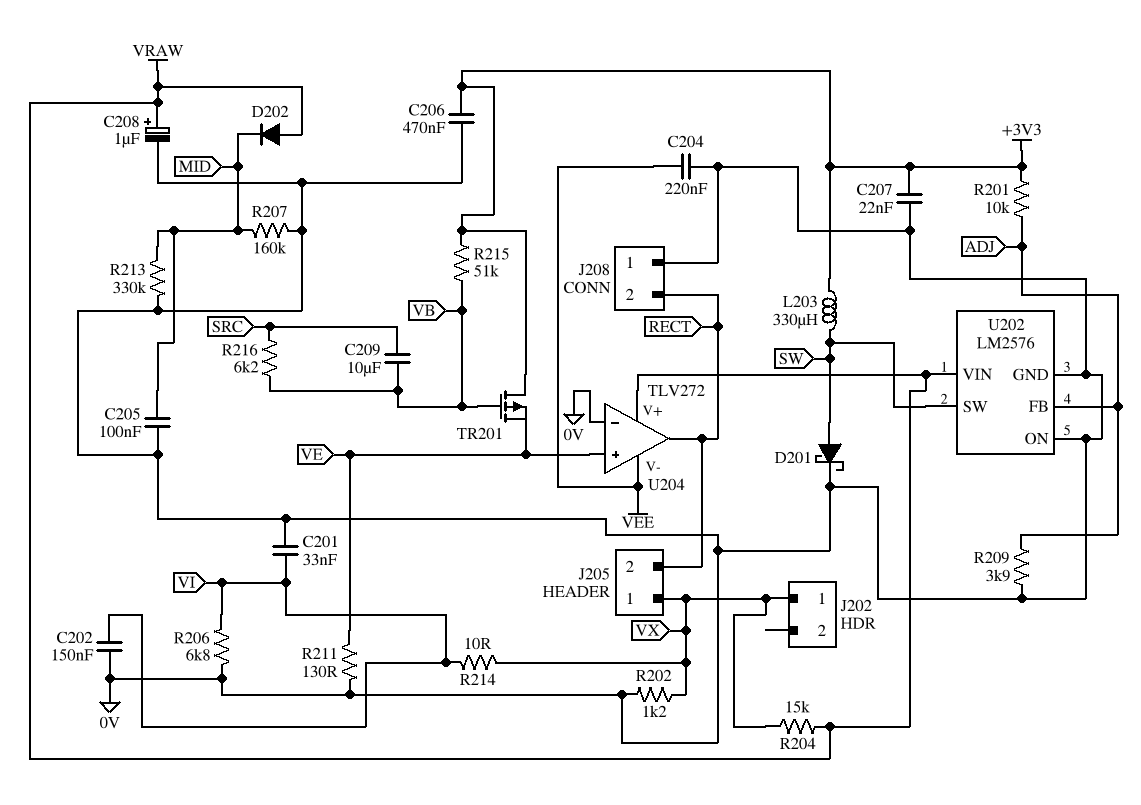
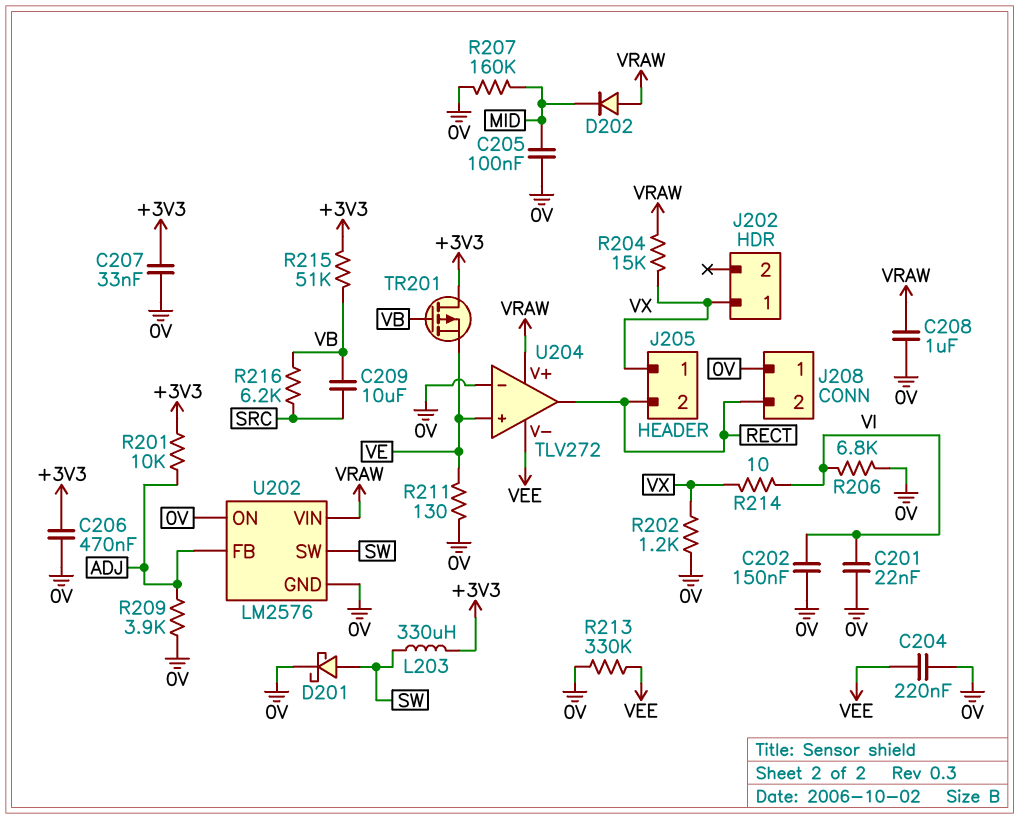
C201: 33nF (0V, VI) -> 22nF (0V, VI)
C207: 22nF (+3V3, 0V) -> 33nF (+3V3, 0V)
C208: 1uF (plus VRAW, minus 0V) -> 1uF (0V, VRAW)
R213: 330k (0V, MID) -> 330k (0V, VEE)

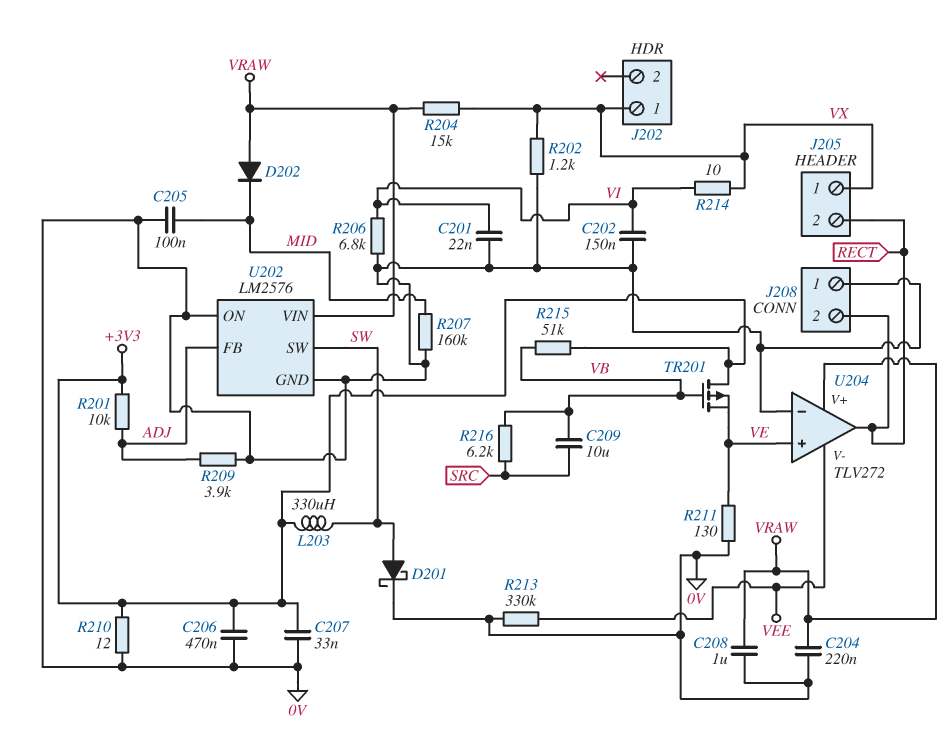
C204: 220nF (0V, VEE) -> 220nF (0V, VRAW)
R210: none -> 12 (+3V3, 0V)

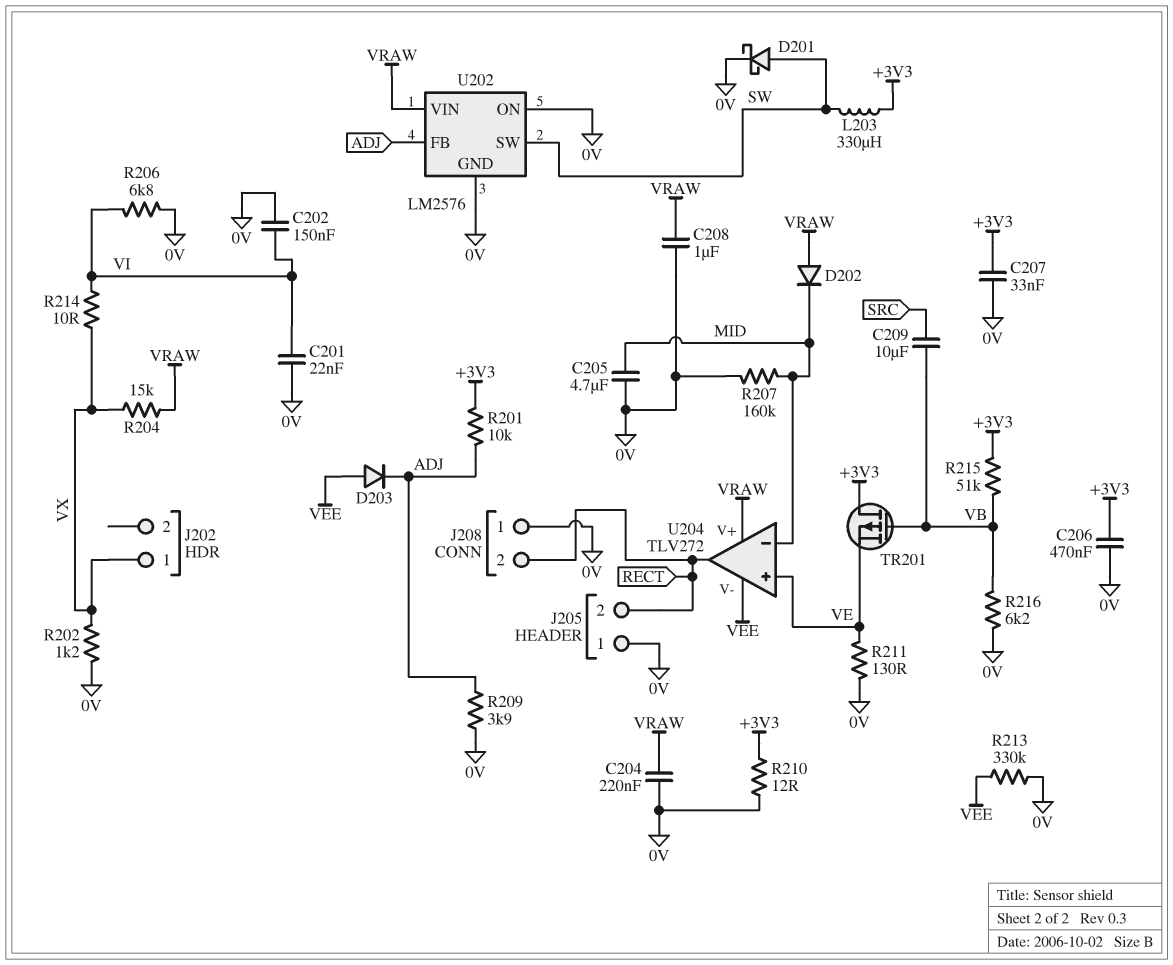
C205: 100nF (0V, MID) -> 4.7uF (0V, MID)
D203: none -> diode (A VEE, K ADJ)
J205 pin 1: VX -> 0V
R216: 6.2k (SRC, VB) -> 6.2k (0V, VB)
U204 pin in-: 0V -> MID

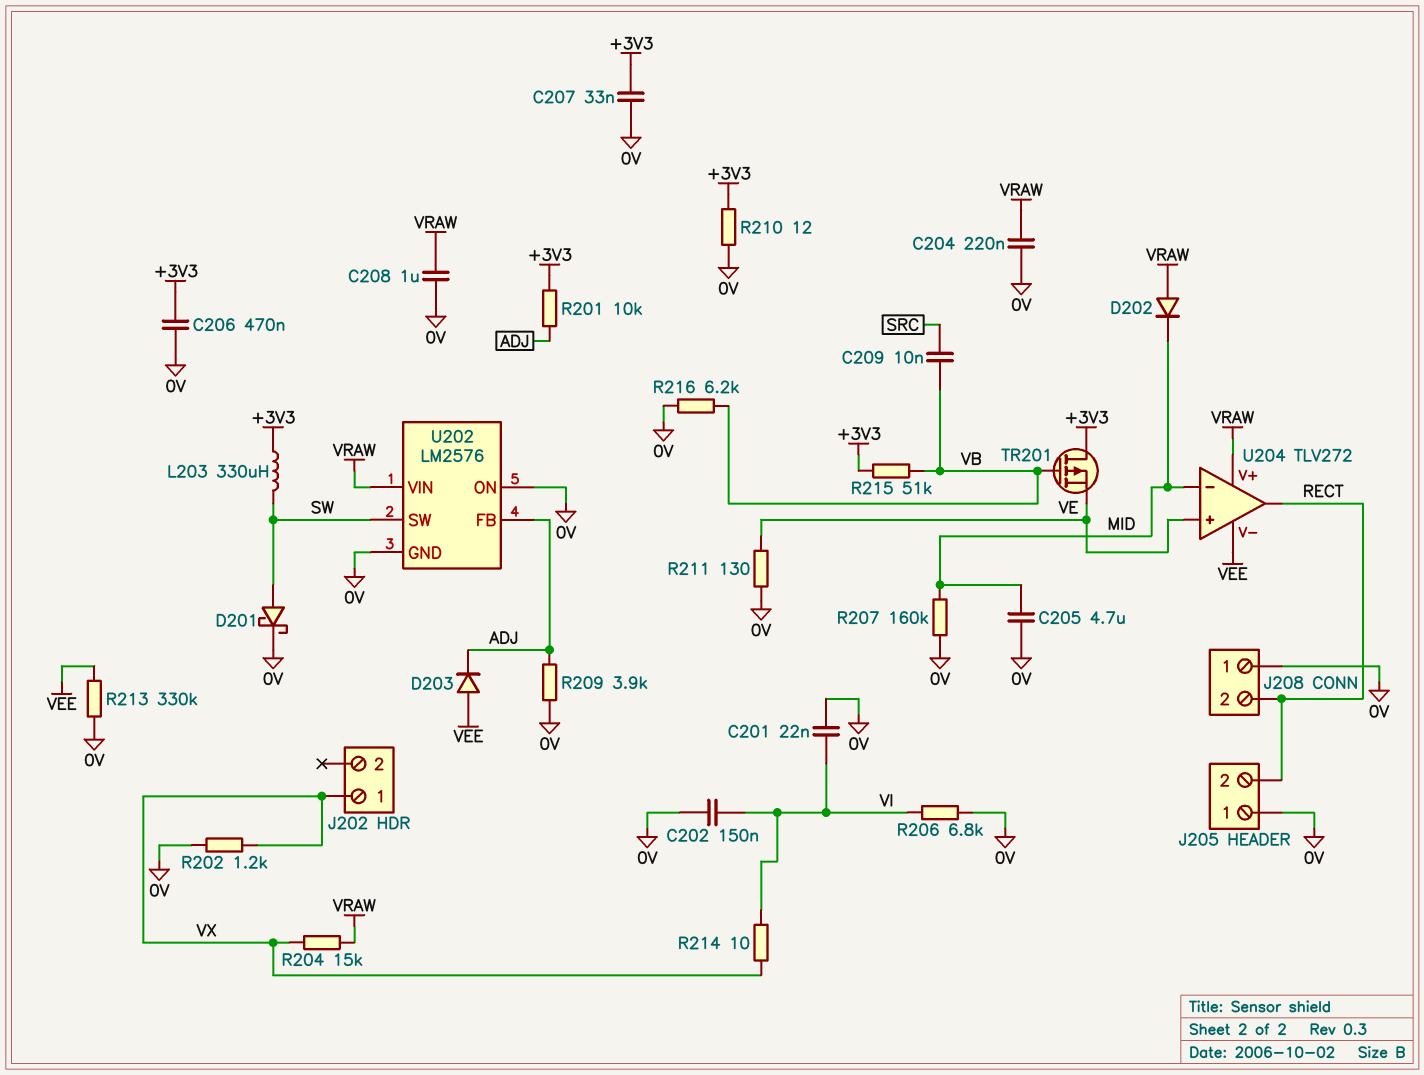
C209: 10uF (SRC, VB) -> 10nF (SRC, VB)

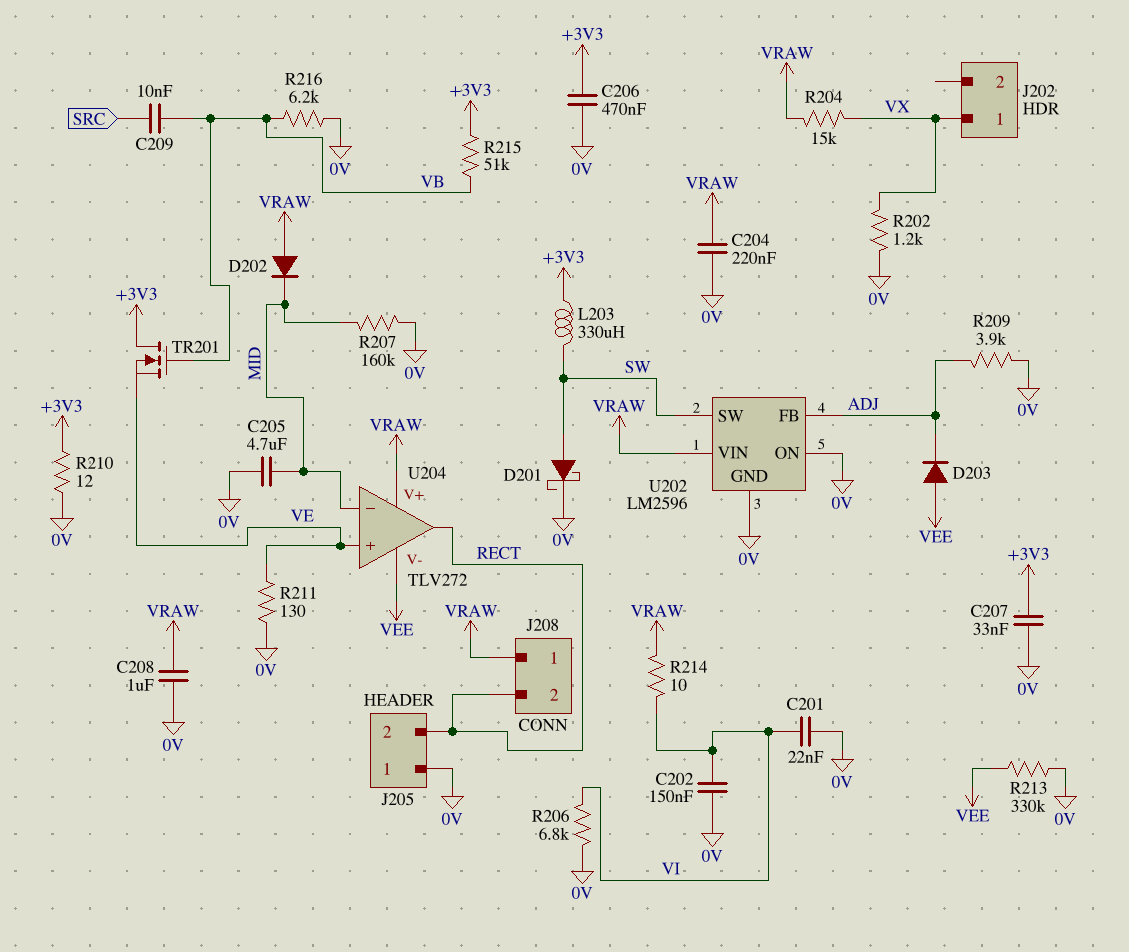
J208 pin 1: 0V -> VRAW
R201: 10k (+3V3, ADJ) -> none
R214: 10 (VI, VX) -> 10 (VI, VRAW)
TR201: PMOS (G VB, D +3V3, S VE) -> NMOS (G VB, D +3V3, S VE)
U202: LM2576 -> LM2596

